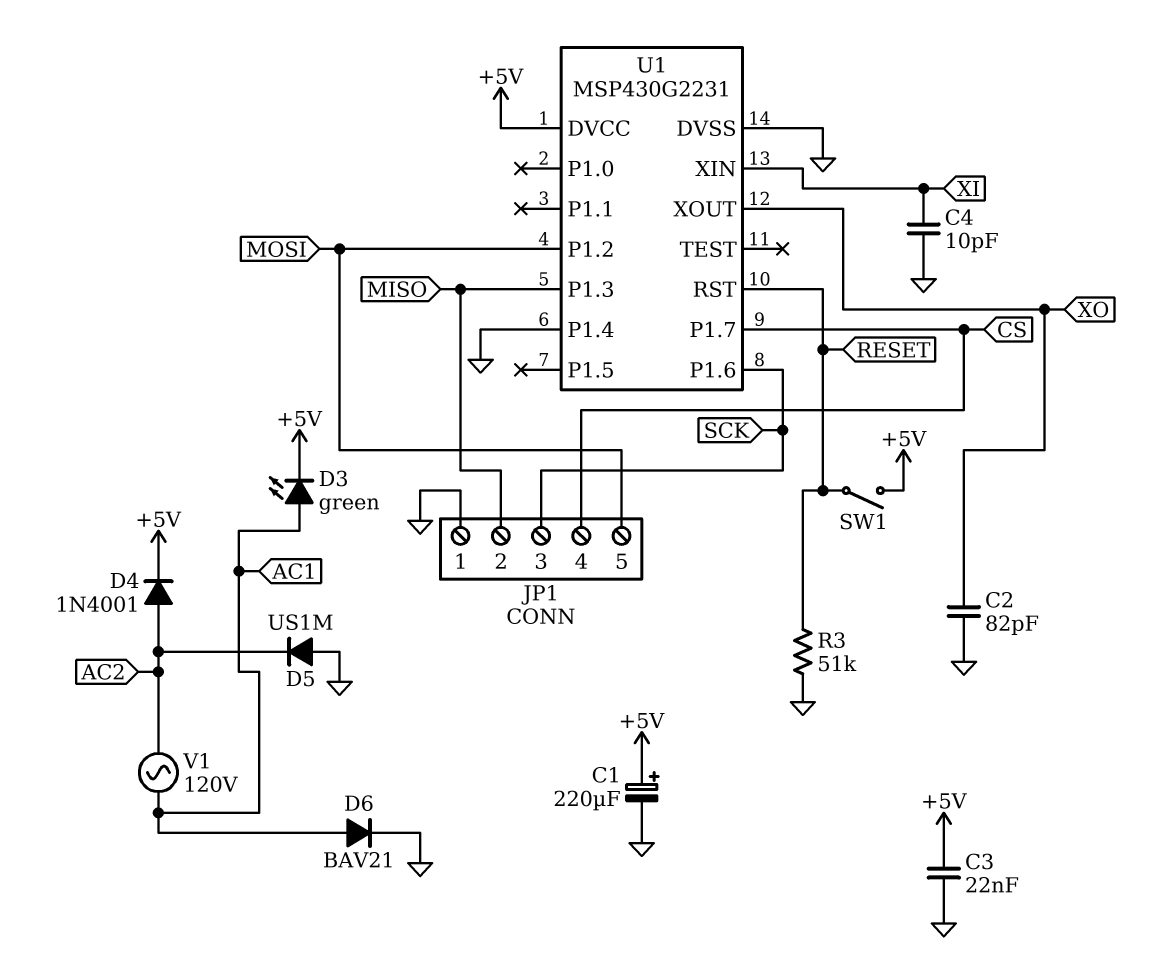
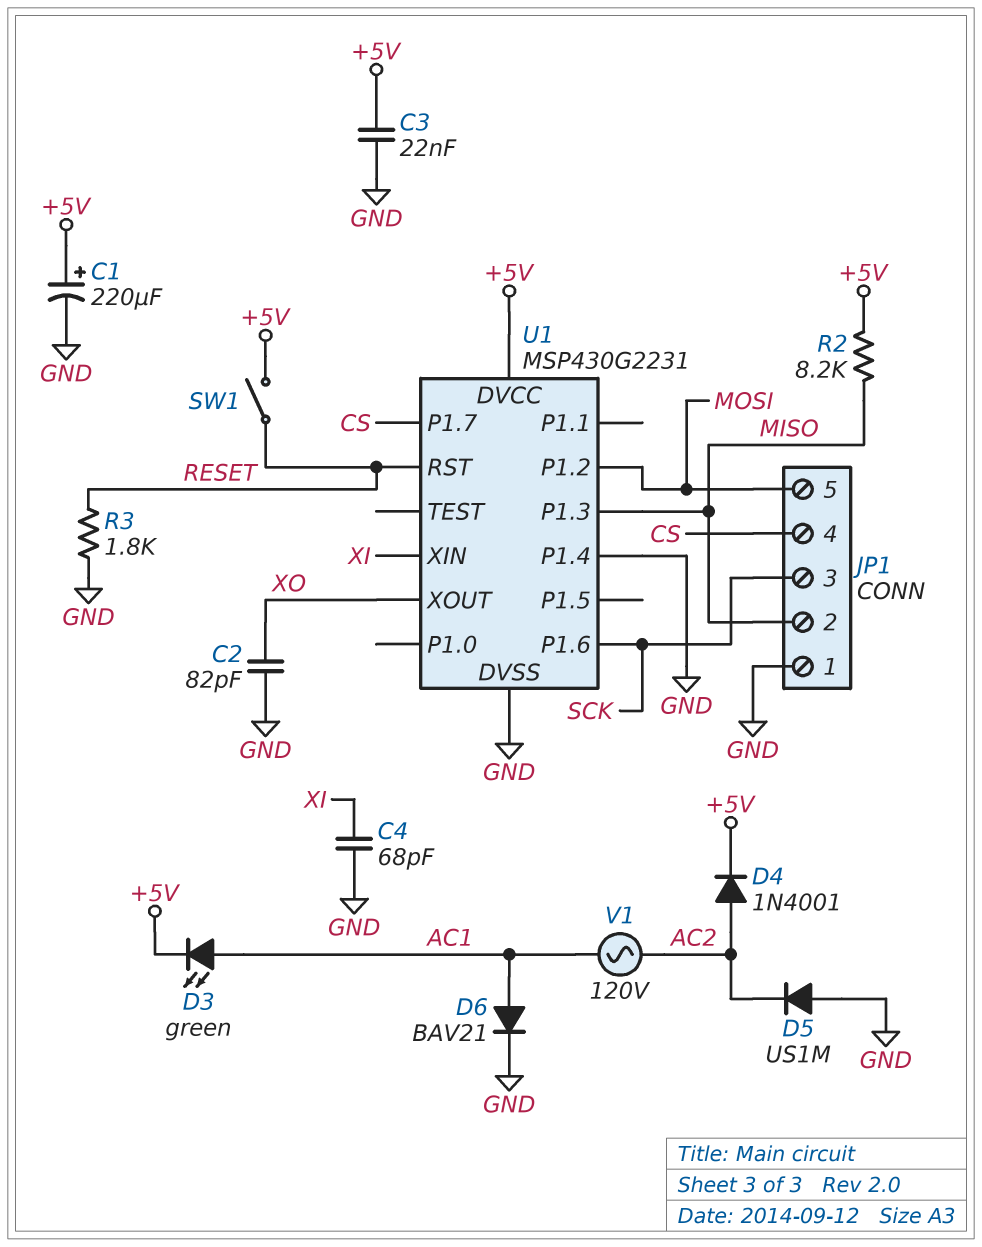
C4: 10pF (GND, XI) -> 68pF (GND, XI)
R2: none -> 8.2k (+5V, MISO)
R3: 51k (GND, RESET) -> 1.8k (GND, RESET)

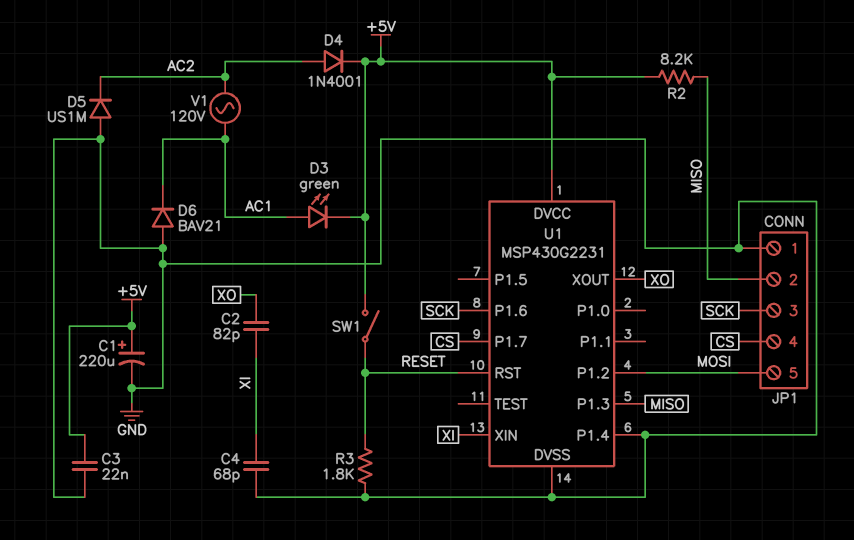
C2: 82pF (GND, XO) -> 82pF (XI, XO)
D6: diode BAV21 (A AC1, K GND) -> diode BAV21 (A GND, K AC1)

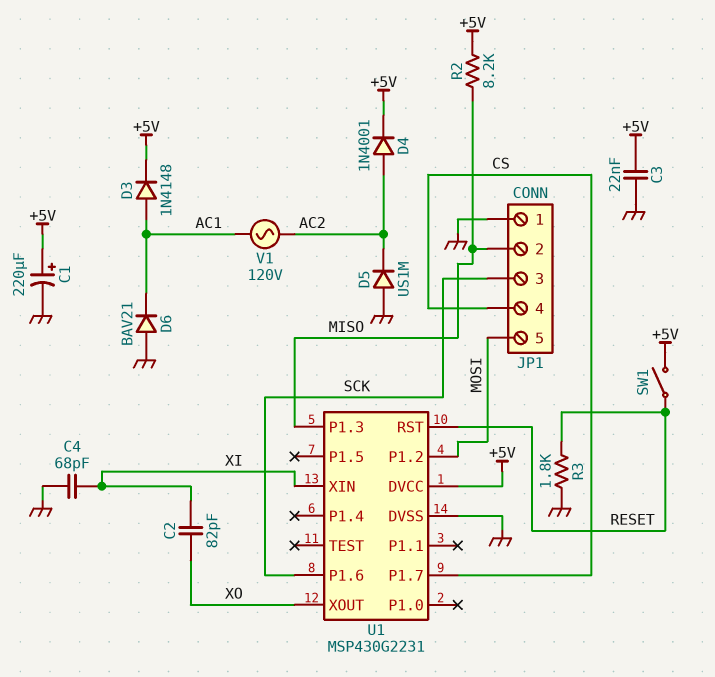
D3: LED green (A AC1, K +5V) -> diode 1N4148 (A AC1, K +5V)
U1 pin P1.4: GND -> none

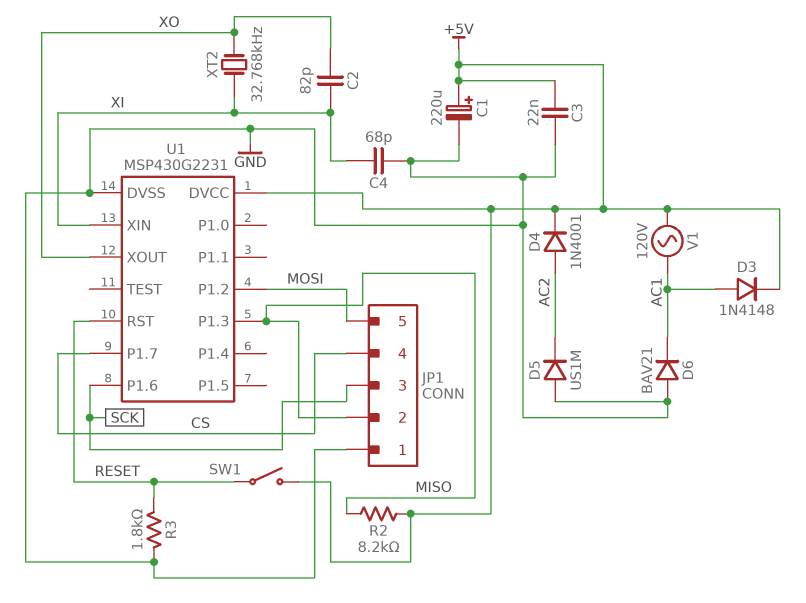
V1: AC 120V (AC1, AC2) -> AC 120V (+5V, AC1)
XT2: none -> 32.768kHz (XI, XO)

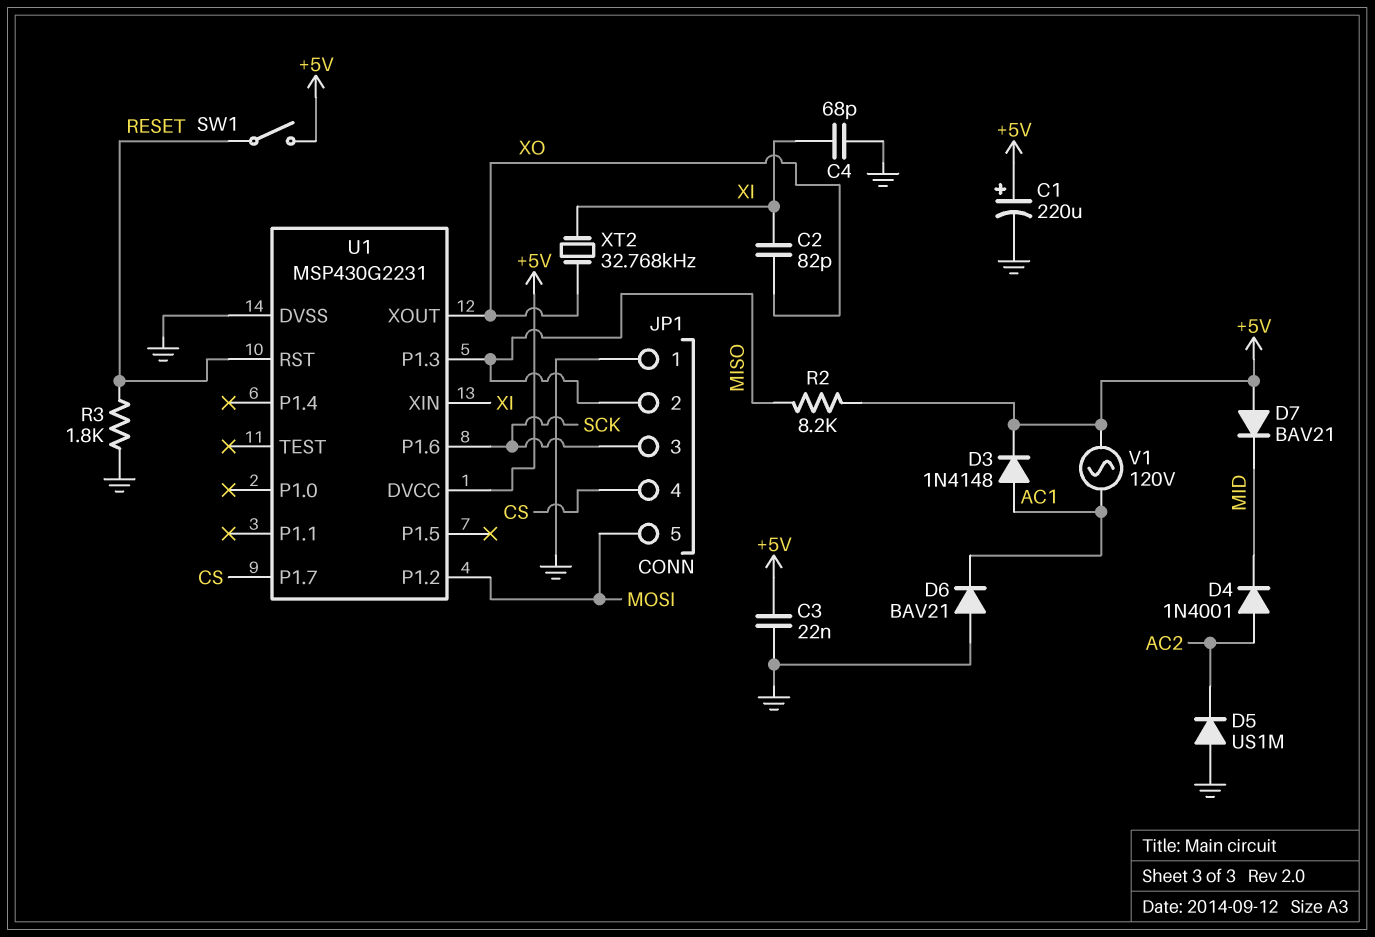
D4: diode 1N4001 (A AC2, K +5V) -> diode 1N4001 (A AC2, K MID)
D7: none -> diode BAV21 (A +5V, K MID)

